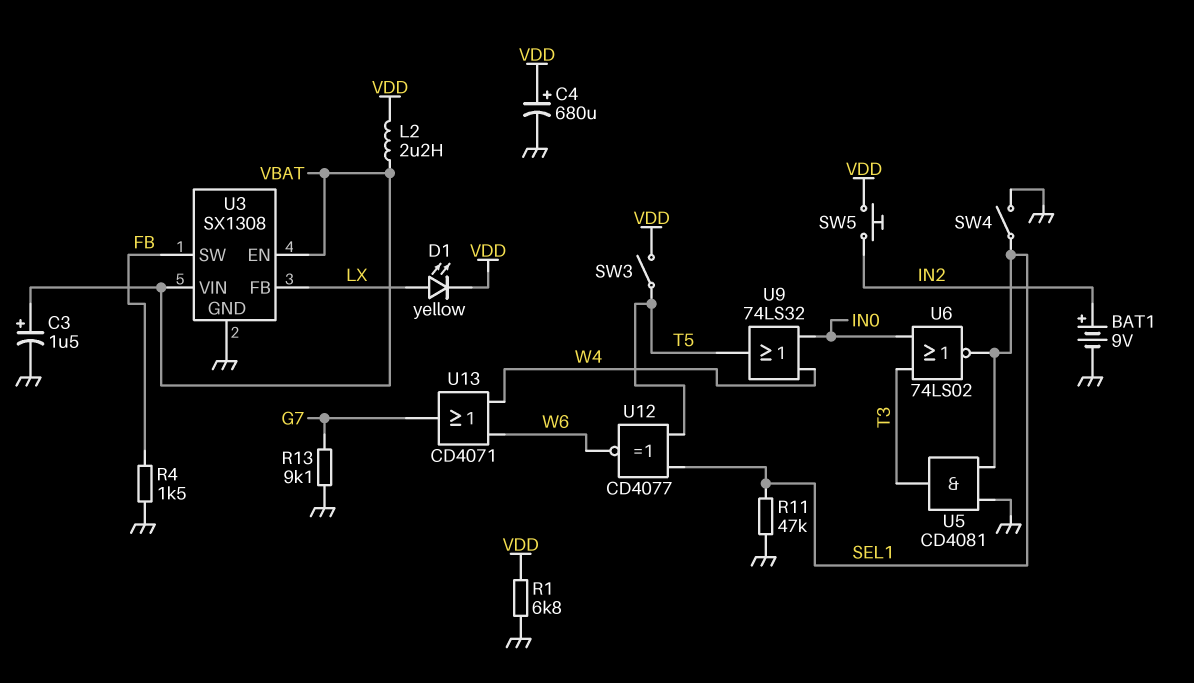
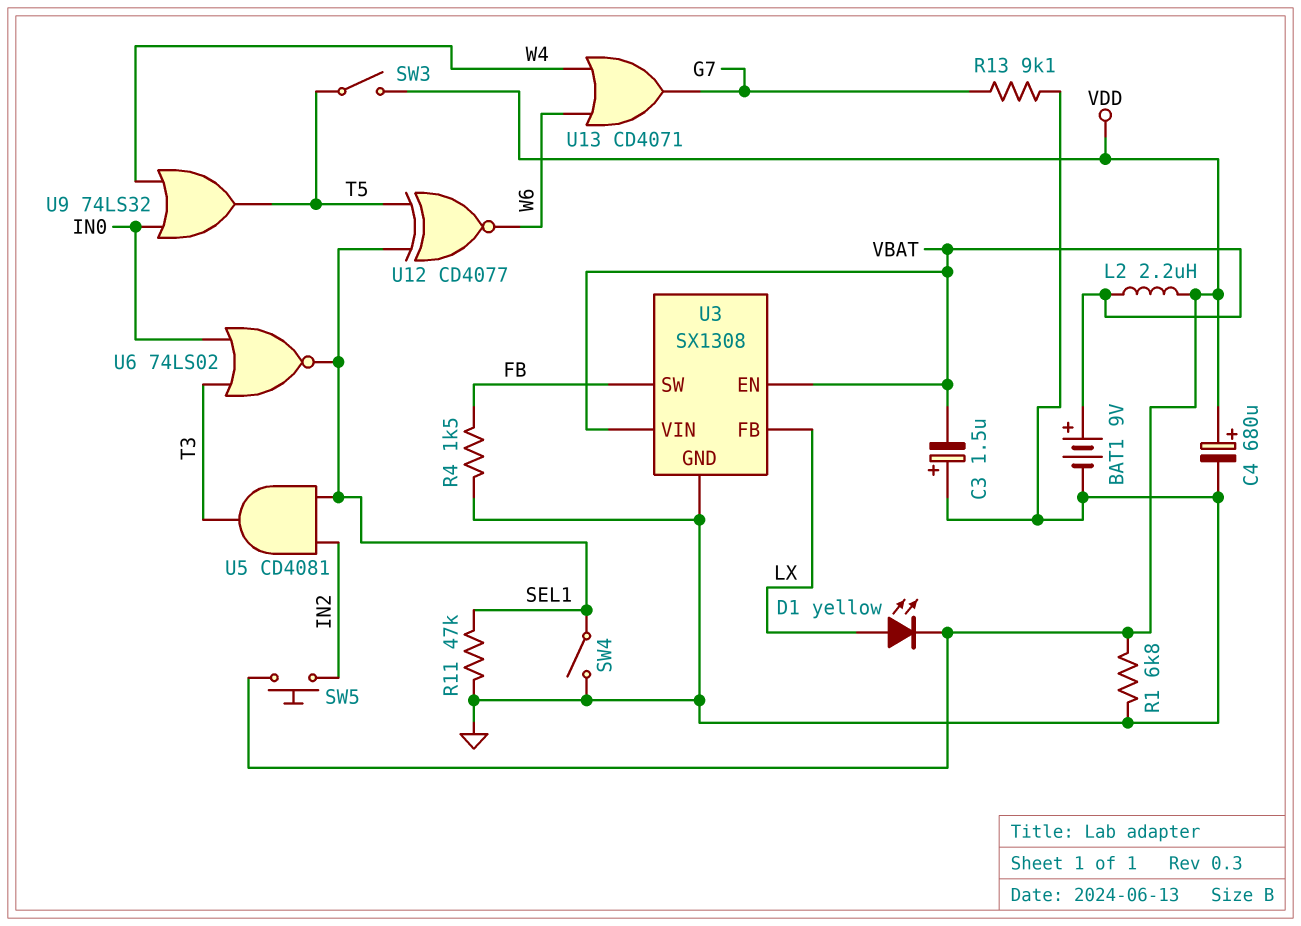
BAT1: 9V (plus IN2, minus GND) -> 9V (plus VBAT, minus GND)
C3: 1.5uF (plus VBAT, minus GND) -> 1.5uF (plus GND, minus VBAT)
U5: AND CD4081 (in GND, in SEL1, out T3) -> AND CD4081 (in IN2, in SEL1, out T3)

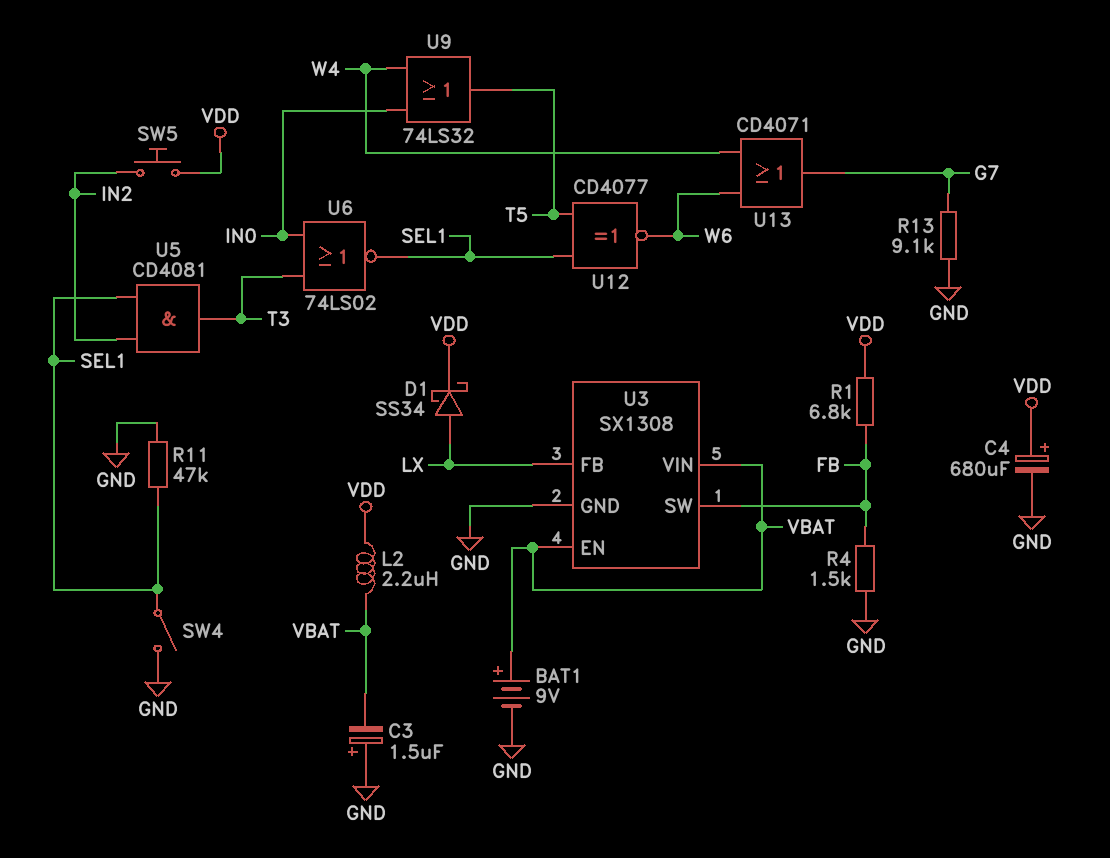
D1: LED yellow (A LX, K VDD) -> schottky SS34 (A LX, K VDD)
R1: 6.8k (GND, VDD) -> 6.8k (FB, VDD)
SW3: switch (T5, VDD) -> none

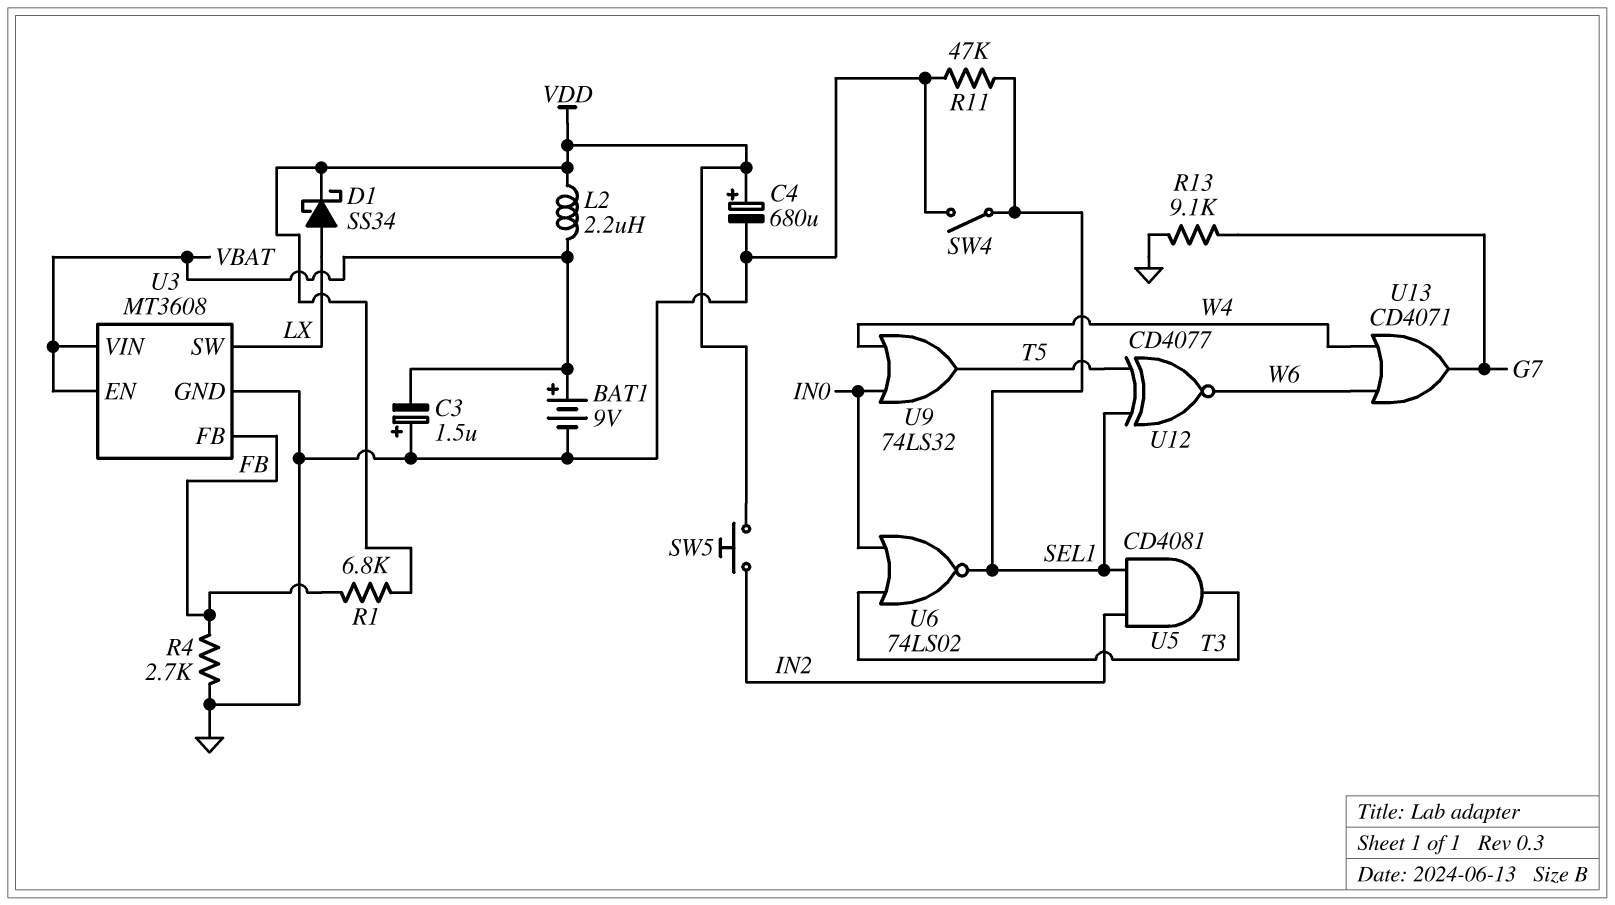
R4: 1.5k (FB, GND) -> 2.7k (FB, GND)
U3: SX1308 -> MT3608
U3 pin FB: LX -> FB
U3 pin SW: FB -> LX

